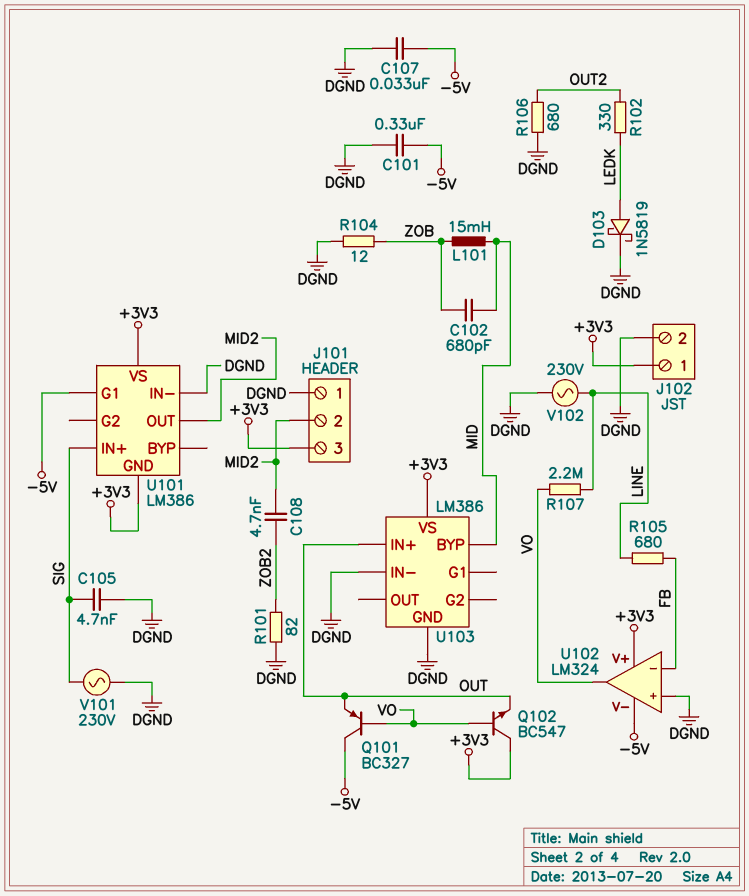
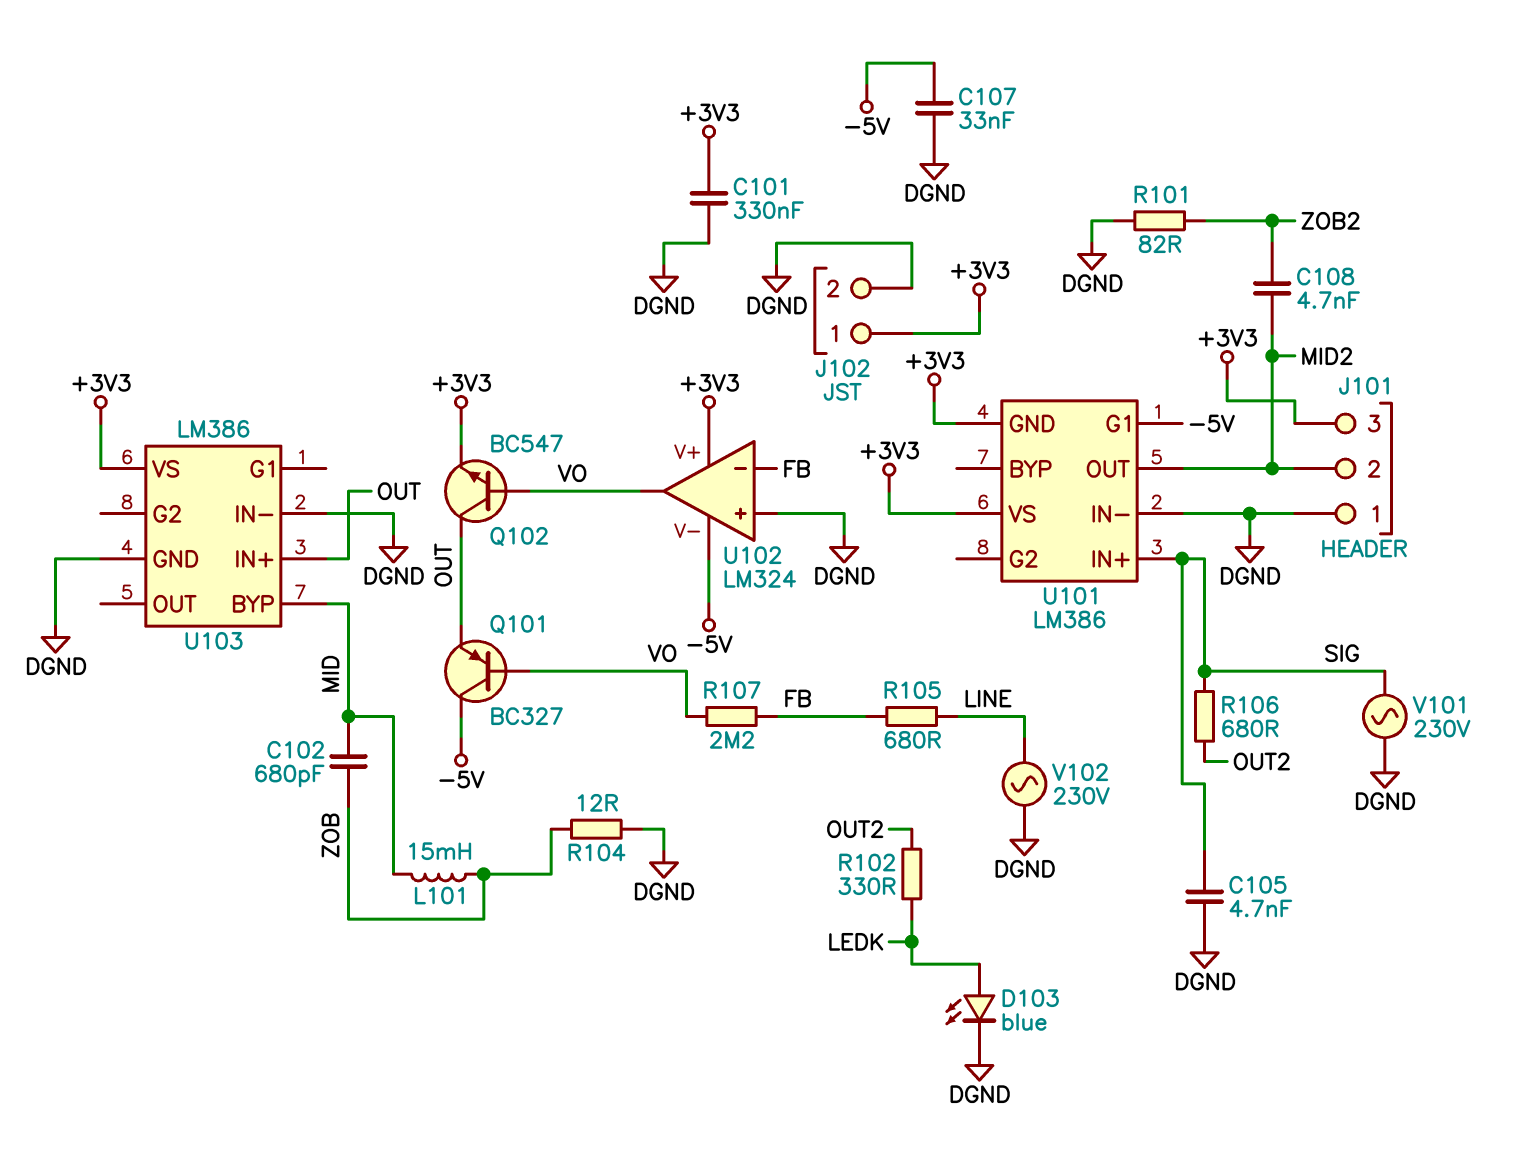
C101: 330nF (-5V, DGND) -> 330nF (+3V3, DGND)
D103: schottky 1N5819 (A LEDK, K DGND) -> LED blue (A LEDK, K DGND)
Q102: NPN BC547 (B VO, C +3V3, E OUT) -> NPN BC547 (B VO, C OUT, E +3V3)
R106: 680 (DGND, OUT2) -> 680 (OUT2, SIG)
R107: 2.2M (LINE, VO) -> 2.2M (FB, VO)

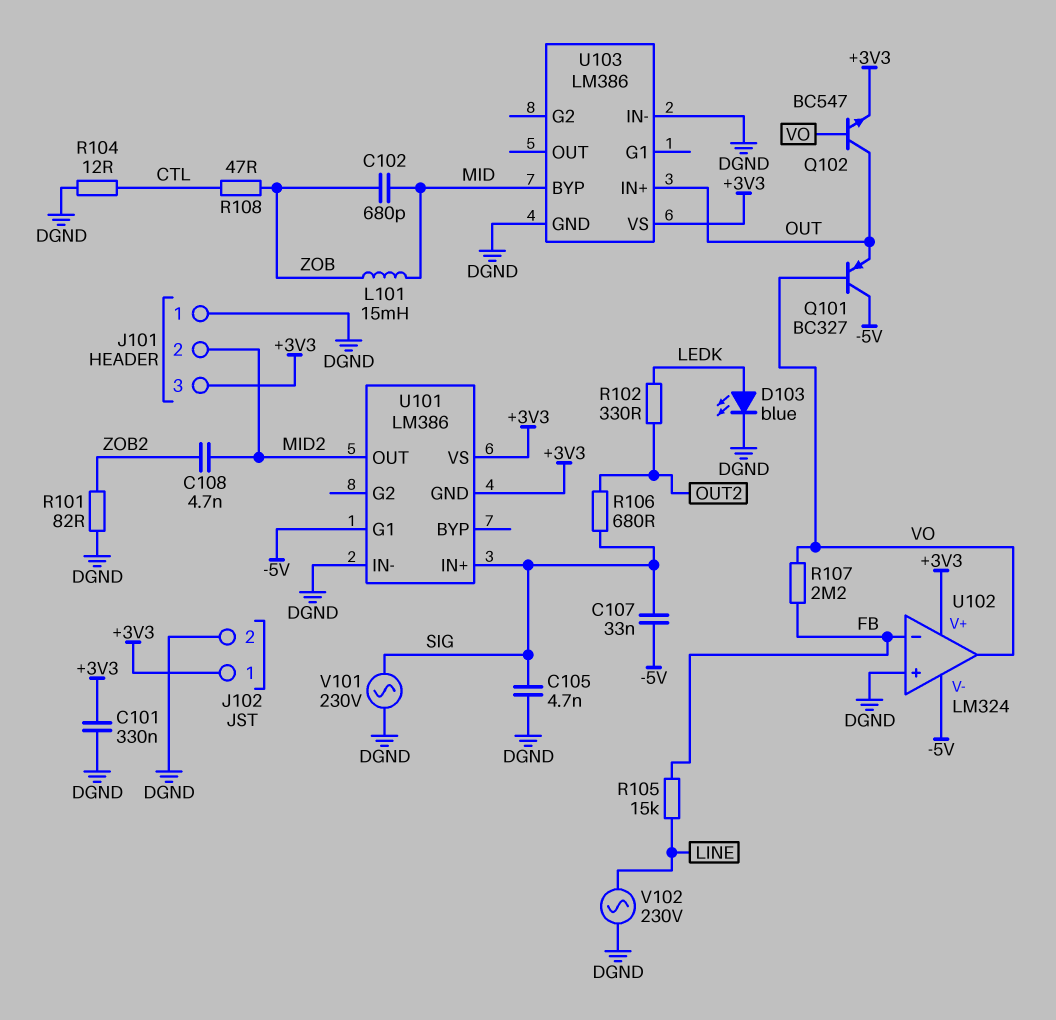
C107: 33nF (-5V, DGND) -> 33nF (-5V, SIG)
R104: 12 (DGND, ZOB) -> 12 (CTL, DGND)
R105: 680 (FB, LINE) -> 15k (FB, LINE)
R108: none -> 47 (CTL, ZOB)

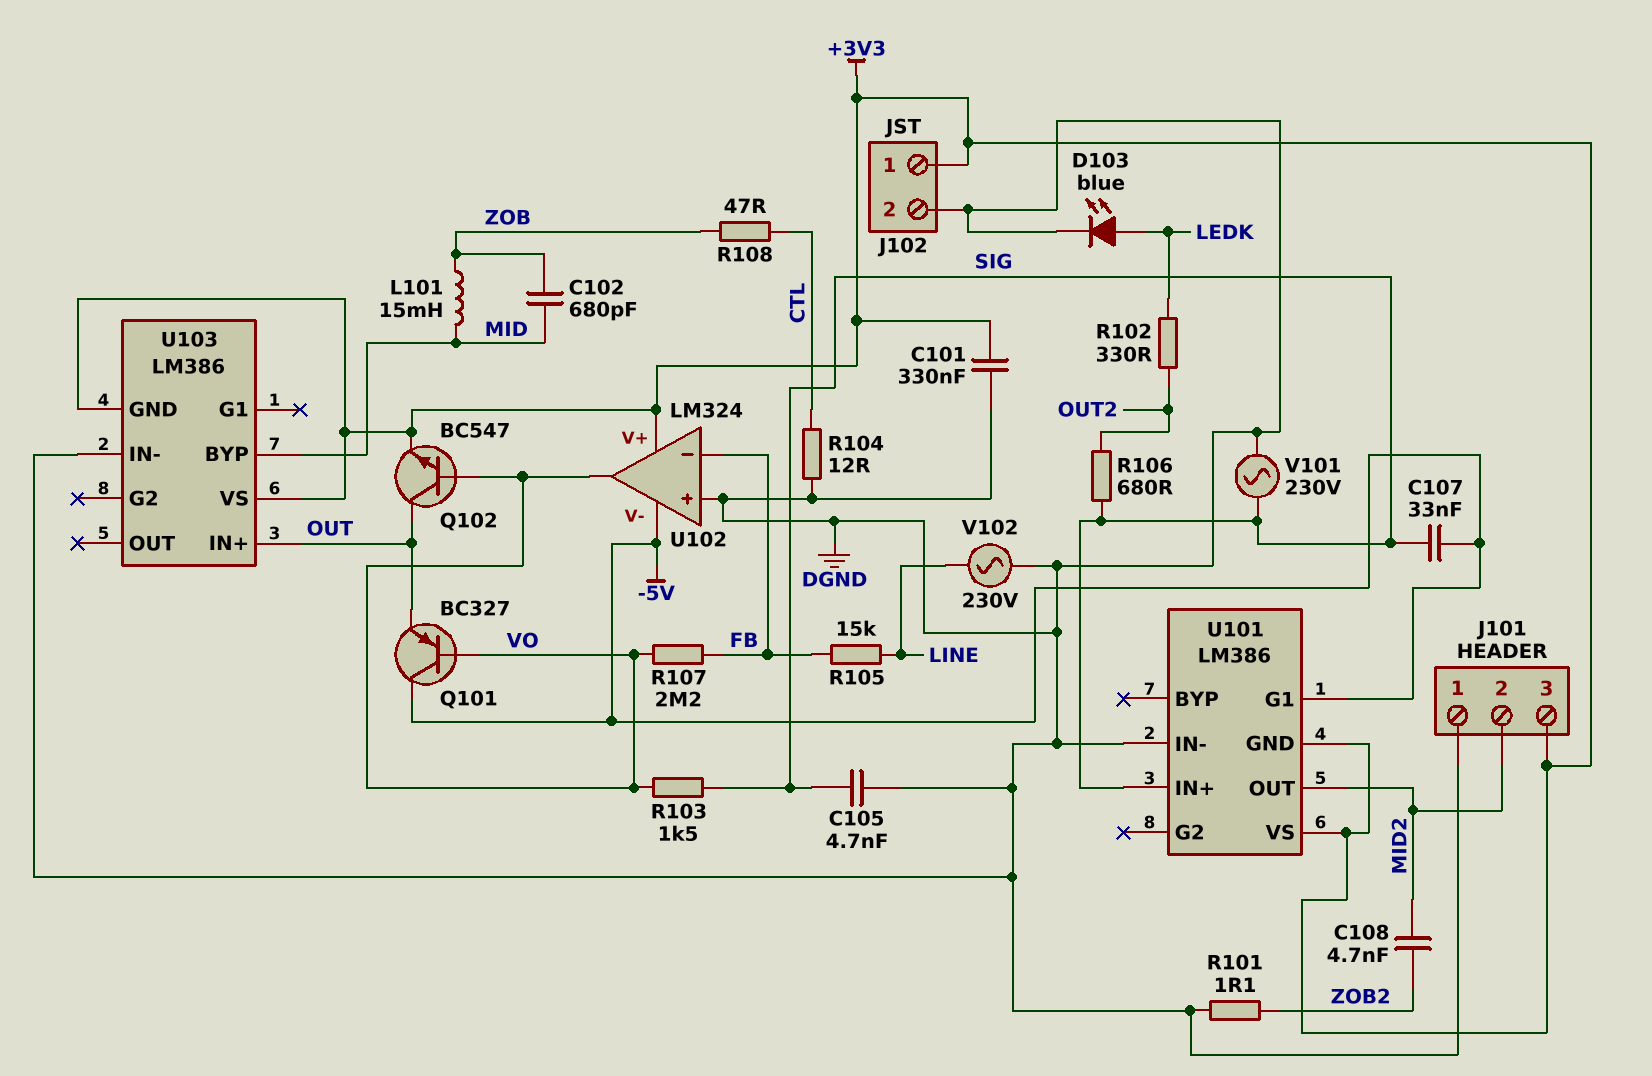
R101: 82 (DGND, ZOB2) -> 1.1 (DGND, ZOB2)
R103: none -> 1.5k (SIG, VO)
U103 pin GND: DGND -> +3V3

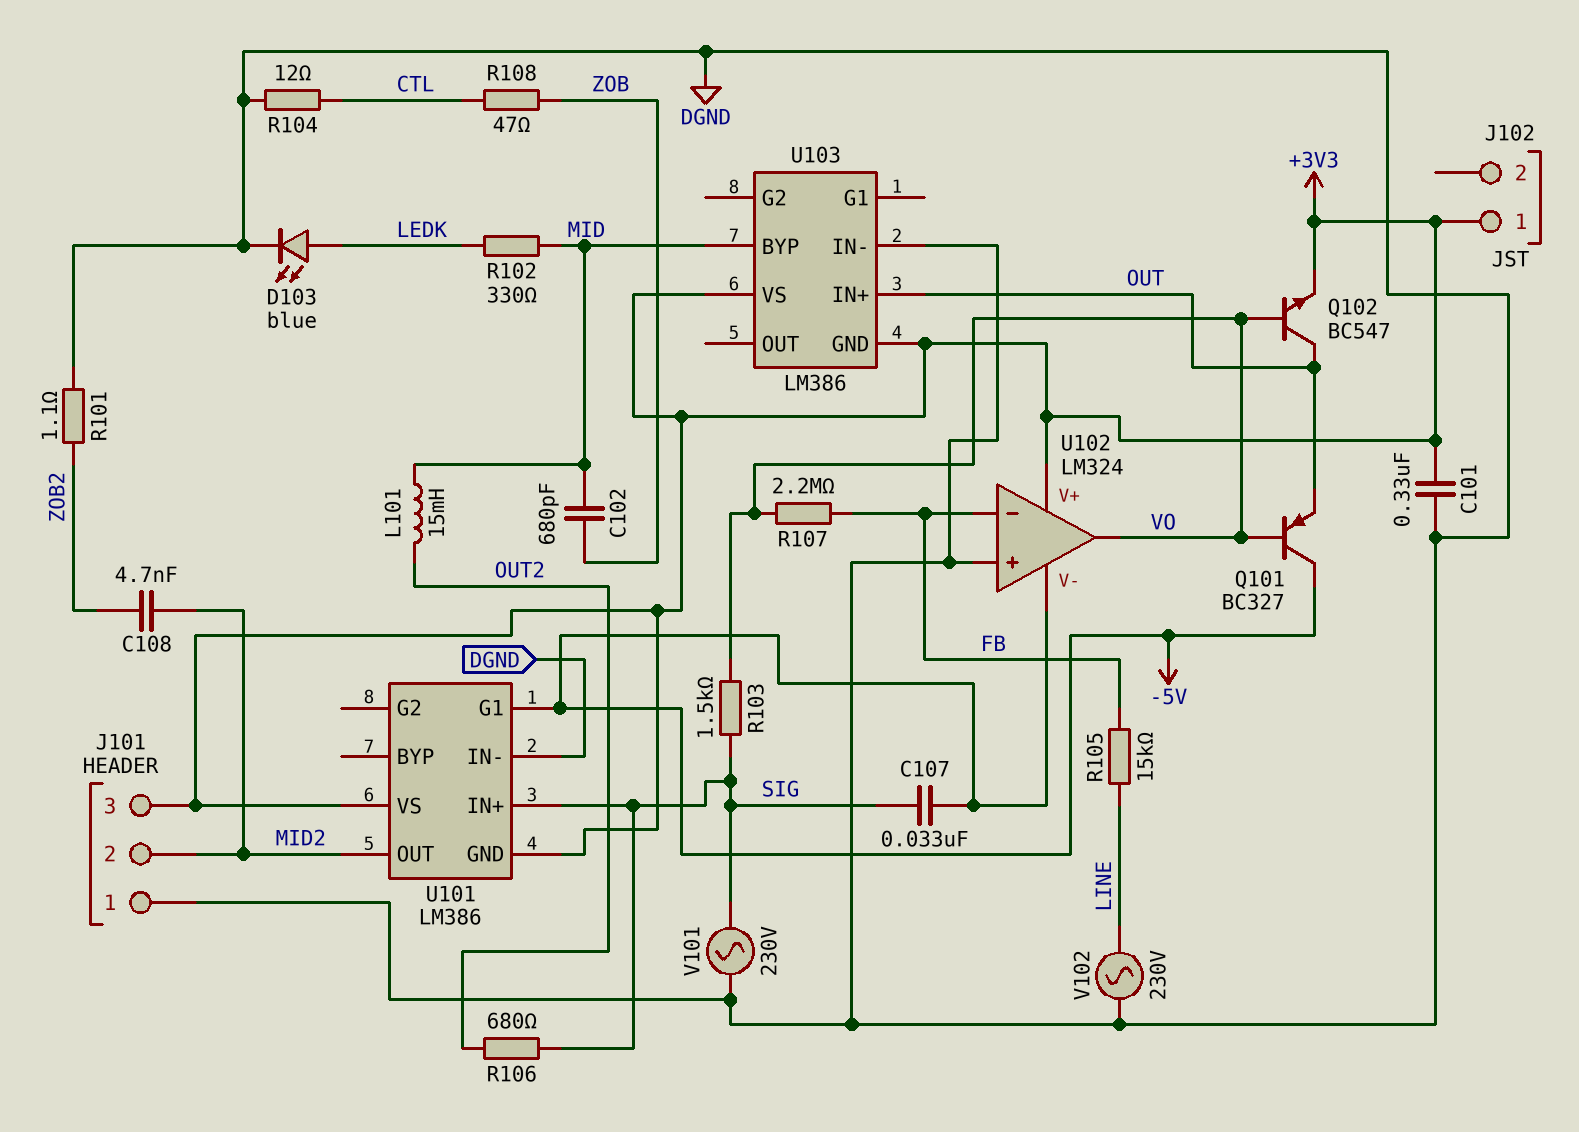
C105: 4.7nF (DGND, SIG) -> none
J102 pin 2: DGND -> none
L101: 15mH (MID, ZOB) -> 15mH (MID, OUT2)
R102: 330 (LEDK, OUT2) -> 330 (LEDK, MID)

